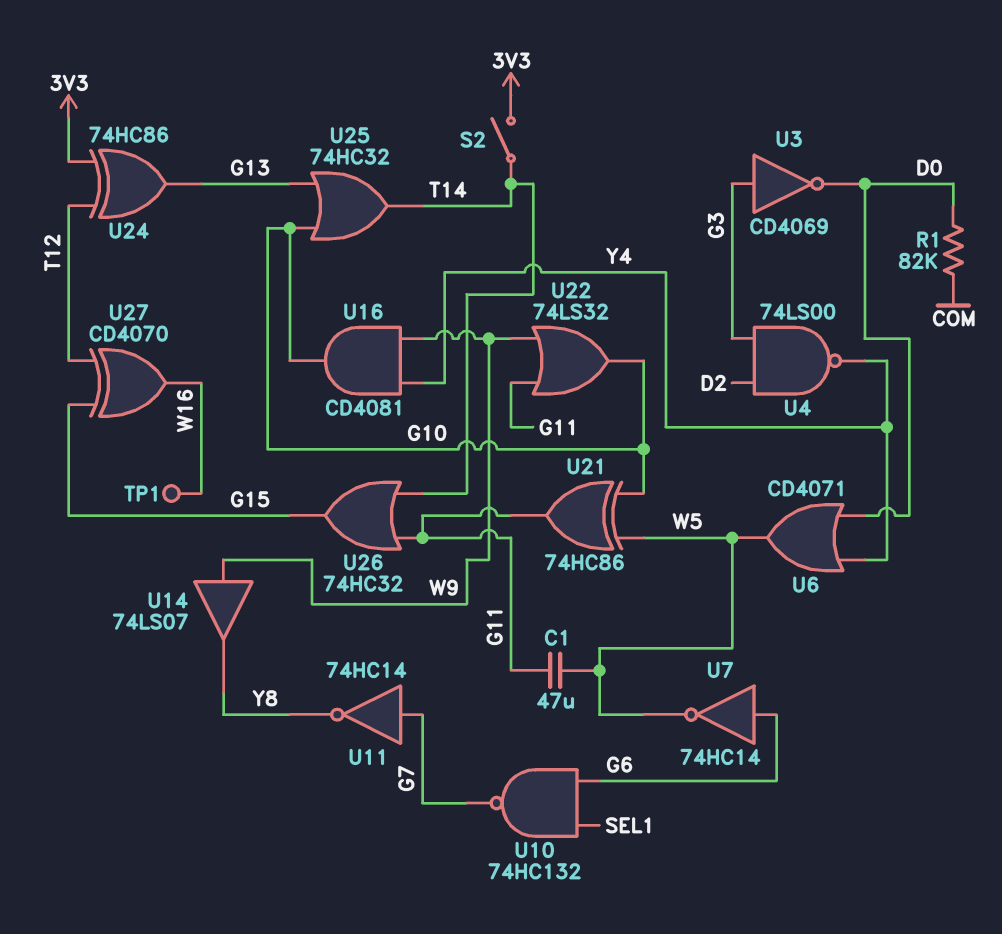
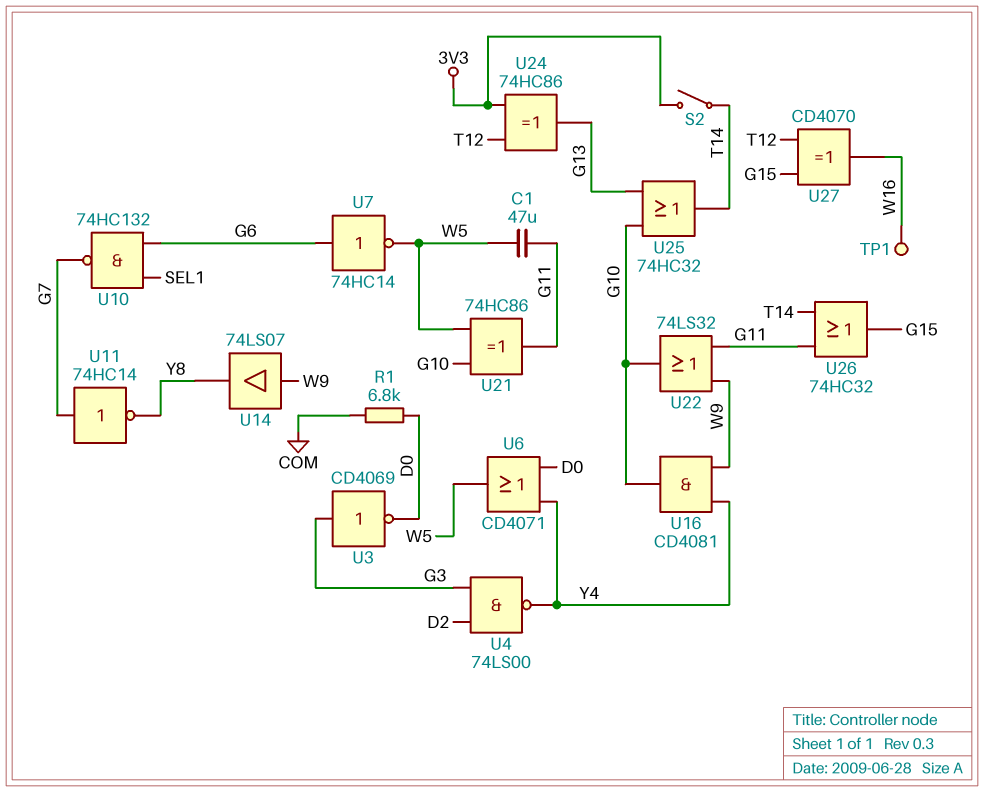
R1: 82k (COM, D0) -> 6.8k (COM, D0)

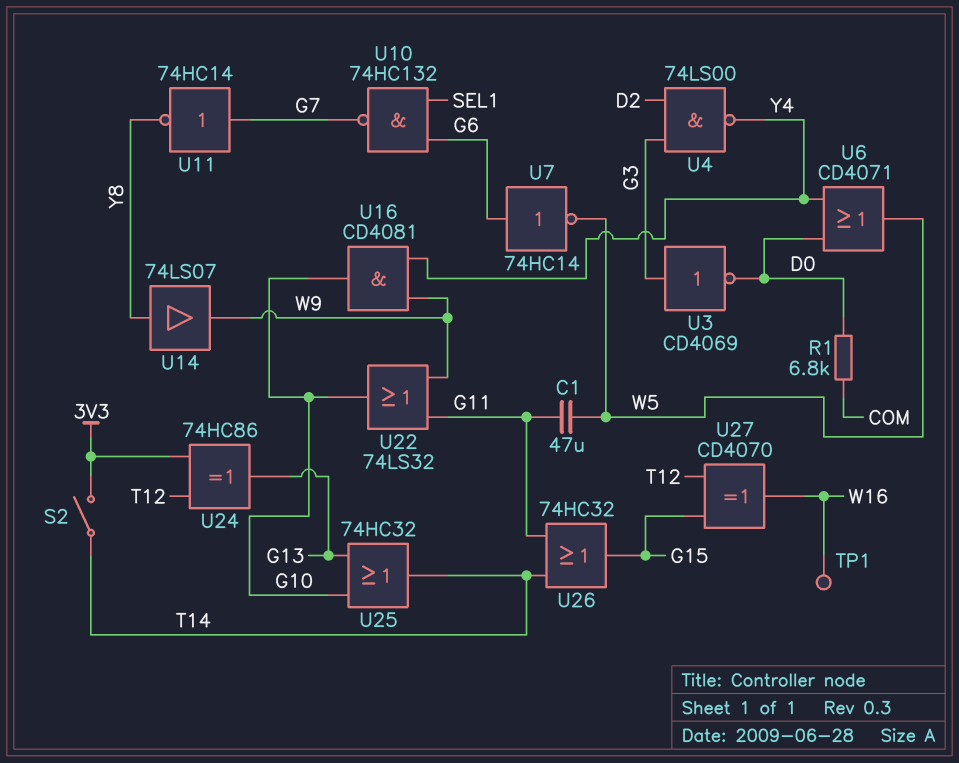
U14: buffer 74LS07 (in W9, out Y8) -> buffer 74LS07 (in Y8, out W9)
U21: XOR 74HC86 (in G10, in W5, out G11) -> none

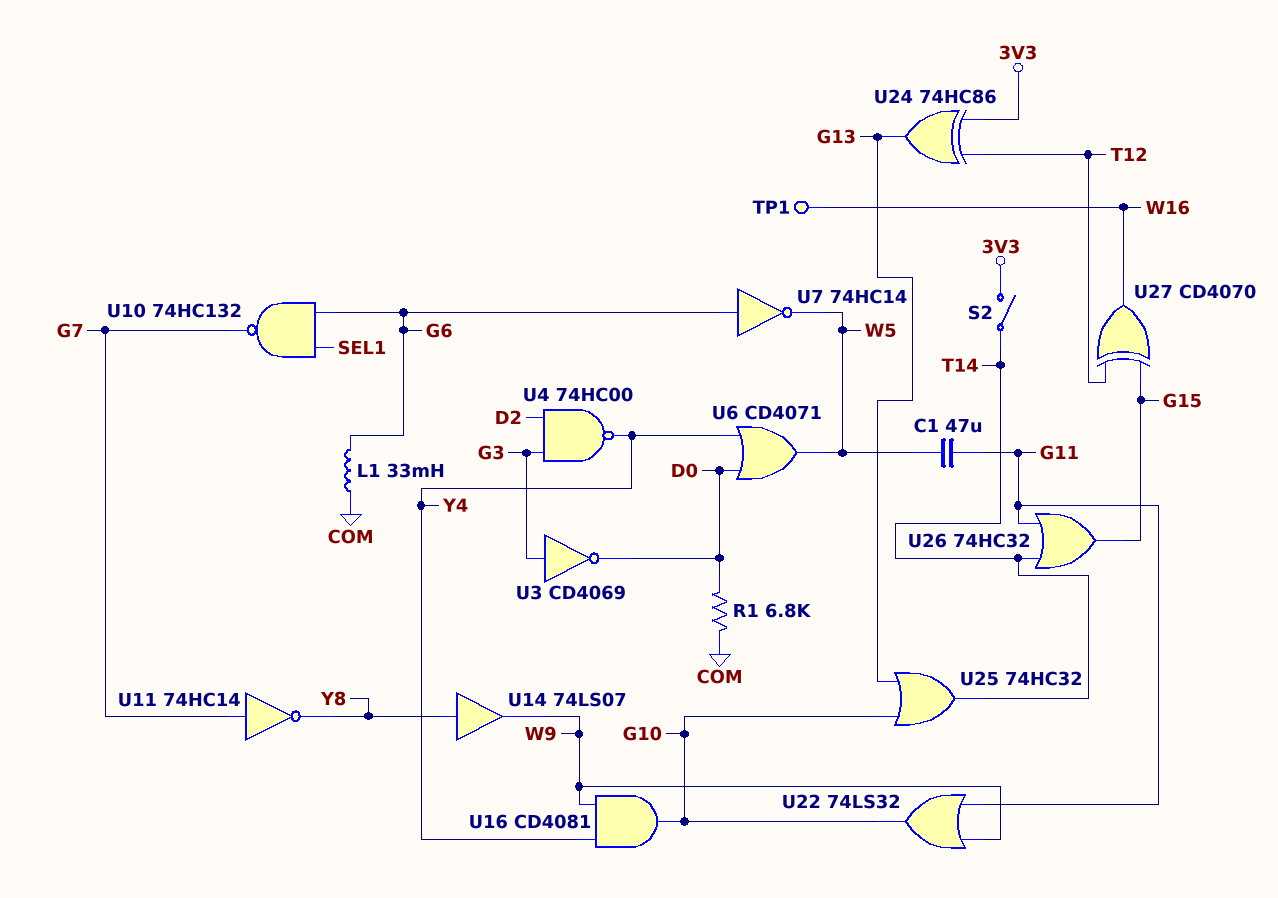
L1: none -> 33mH (COM, G6)
U4: NAND 74LS00 (in D2, in G3, out Y4) -> NAND 74HC00 (in D2, in G3, out Y4)

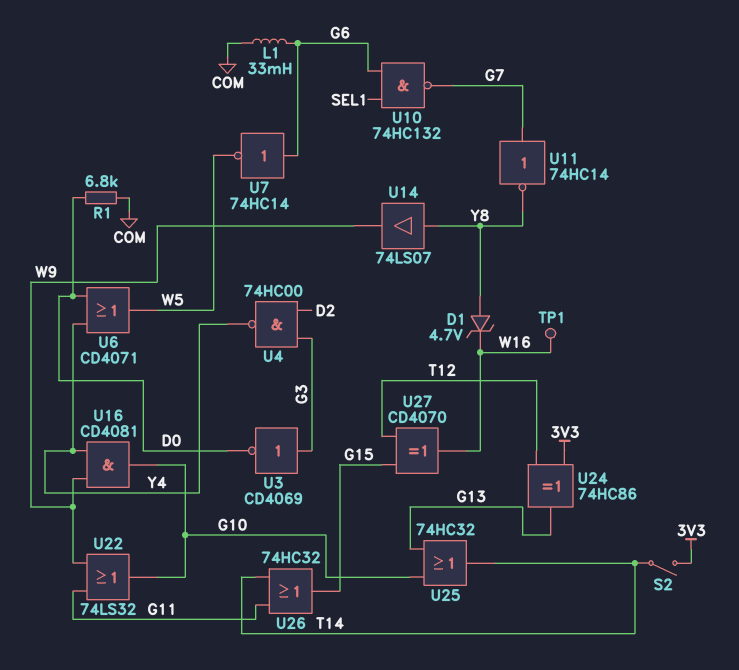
C1: 47uF (G11, W5) -> none
D1: none -> zener 4.7V (A Y8, K W16)

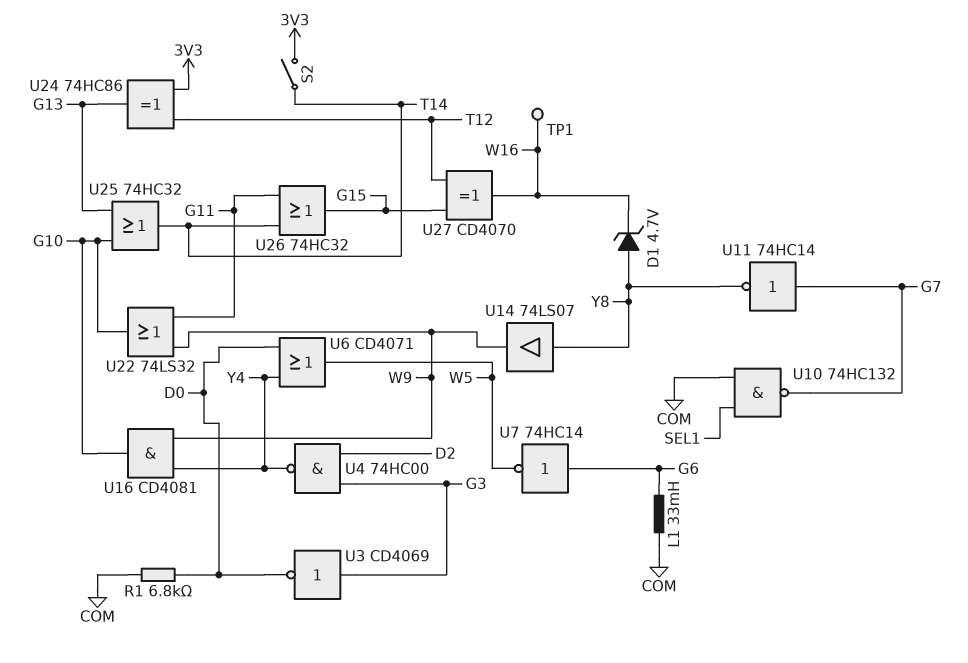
U10: NAND 74HC132 (in G6, in SEL1, out G7) -> NAND 74HC132 (in COM, in SEL1, out G7)

